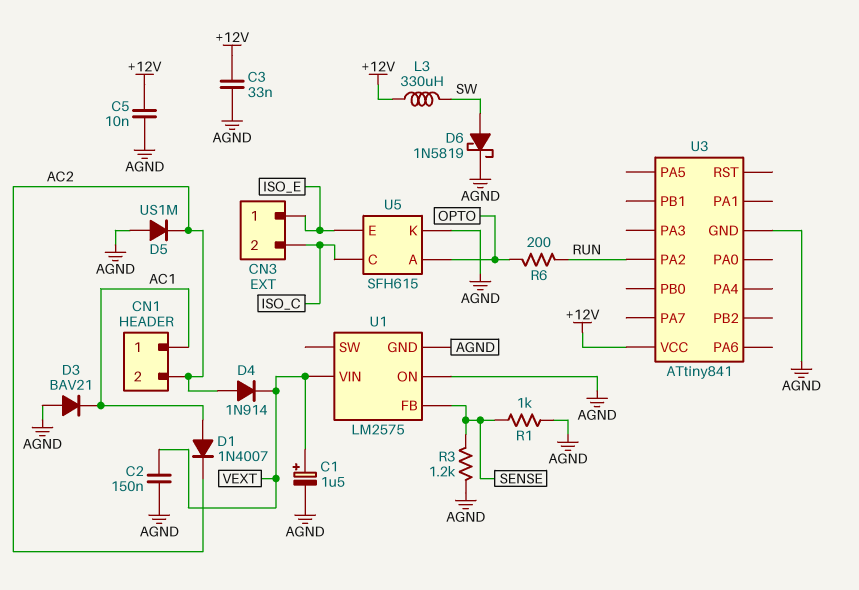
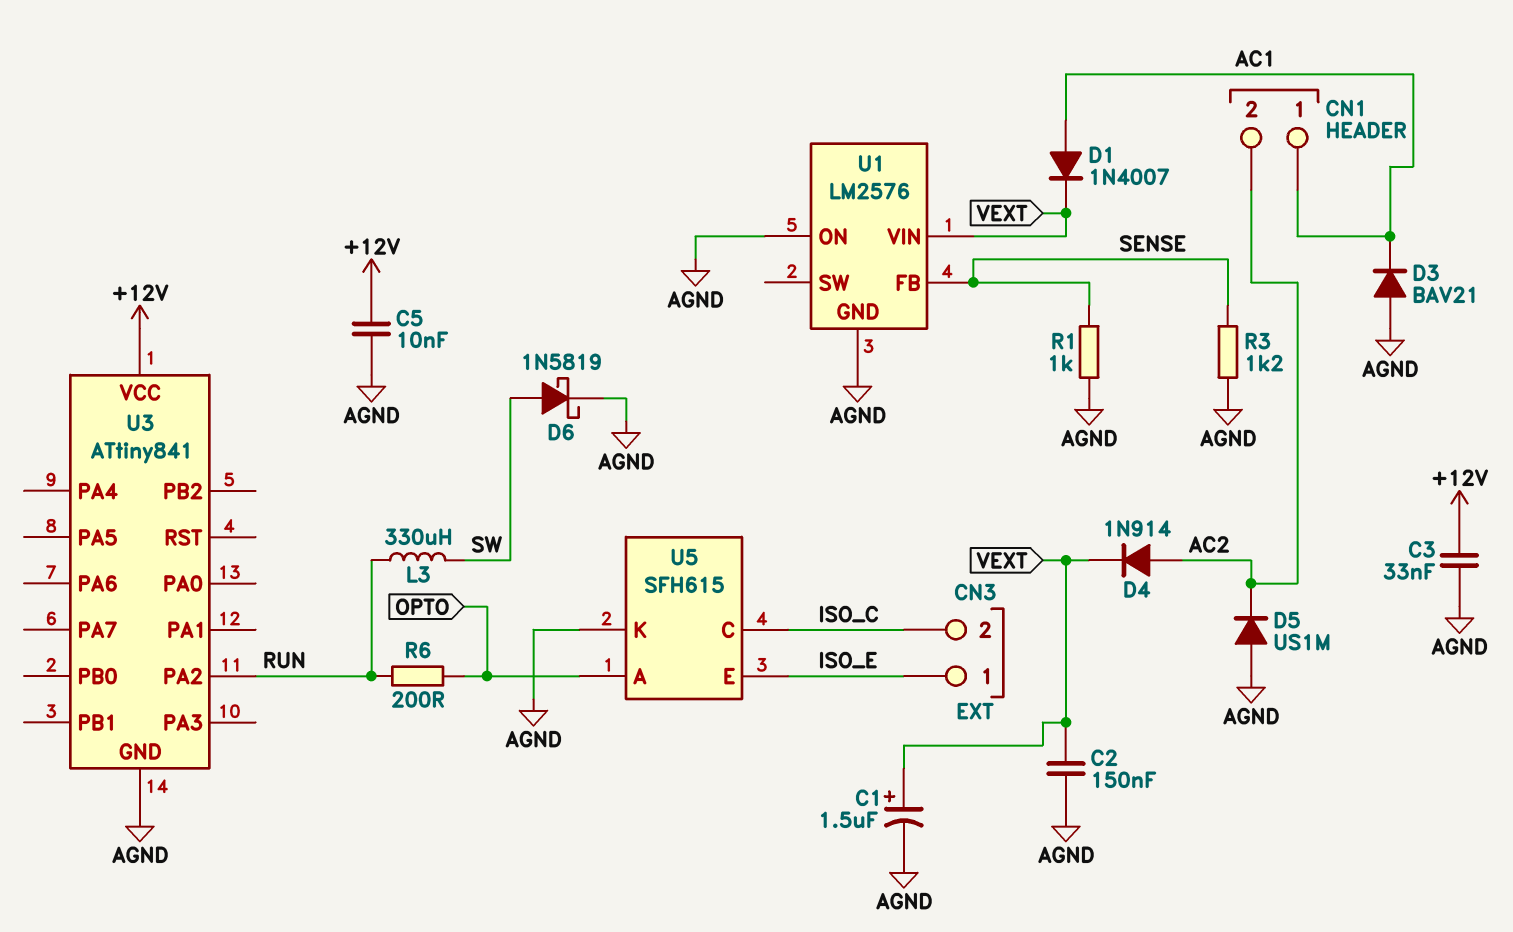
D1: diode 1N4007 (A AC1, K AC2) -> diode 1N4007 (A AC1, K VEXT)
L3: 330uH (+12V, SW) -> 330uH (RUN, SW)
U1: LM2575 -> LM2576

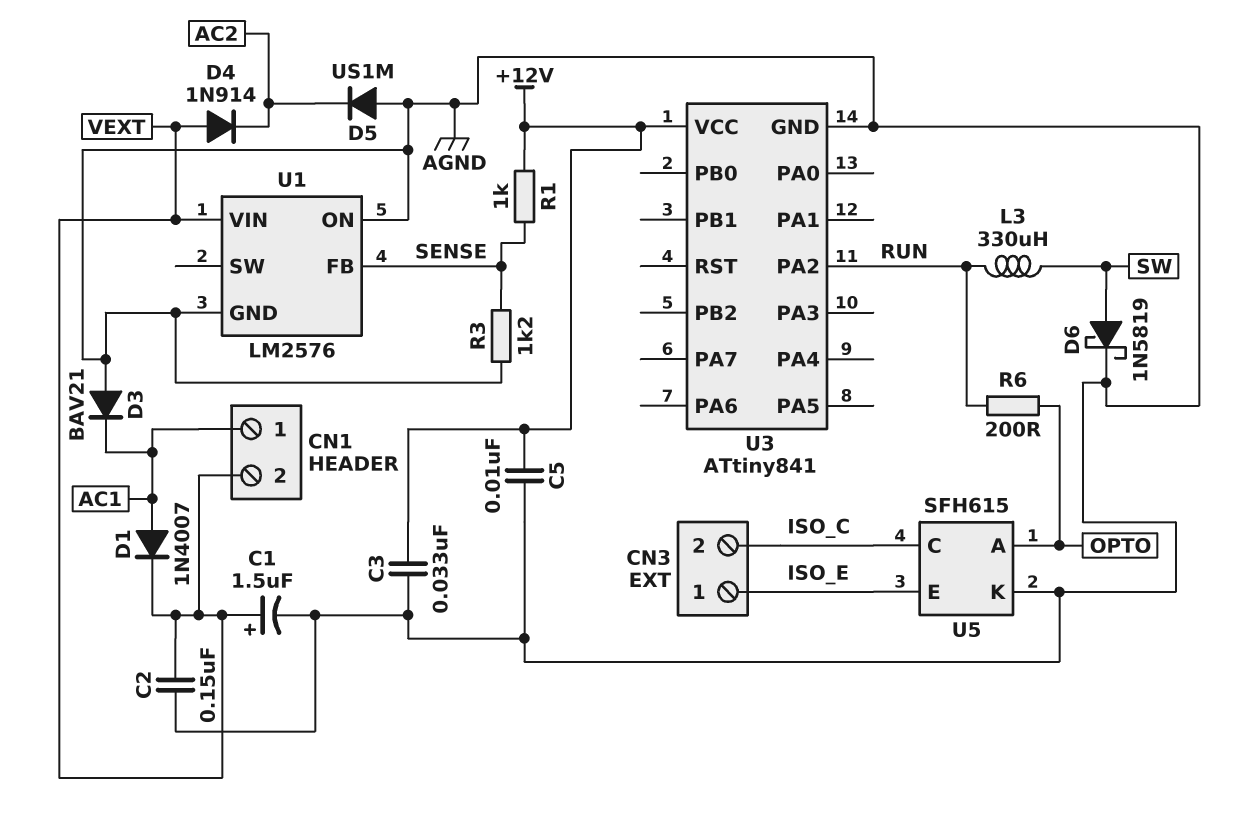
CN1 pin 2: AC2 -> VEXT
D4: diode 1N914 (A AC2, K VEXT) -> diode 1N914 (A VEXT, K AC2)
R1: 1k (AGND, SENSE) -> 1k (+12V, SENSE)

